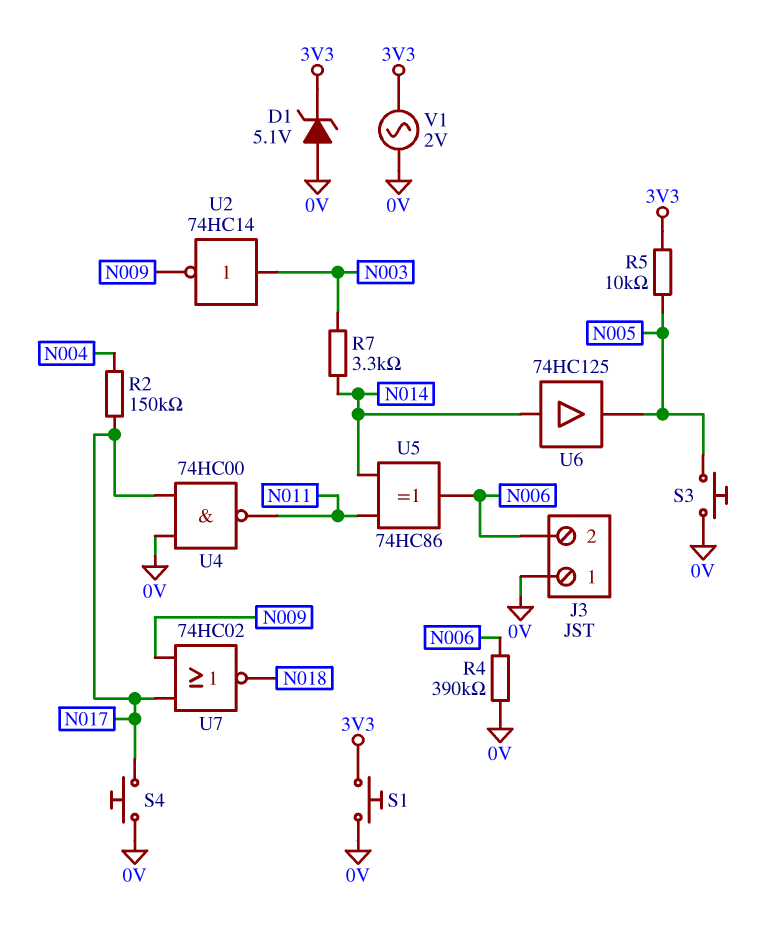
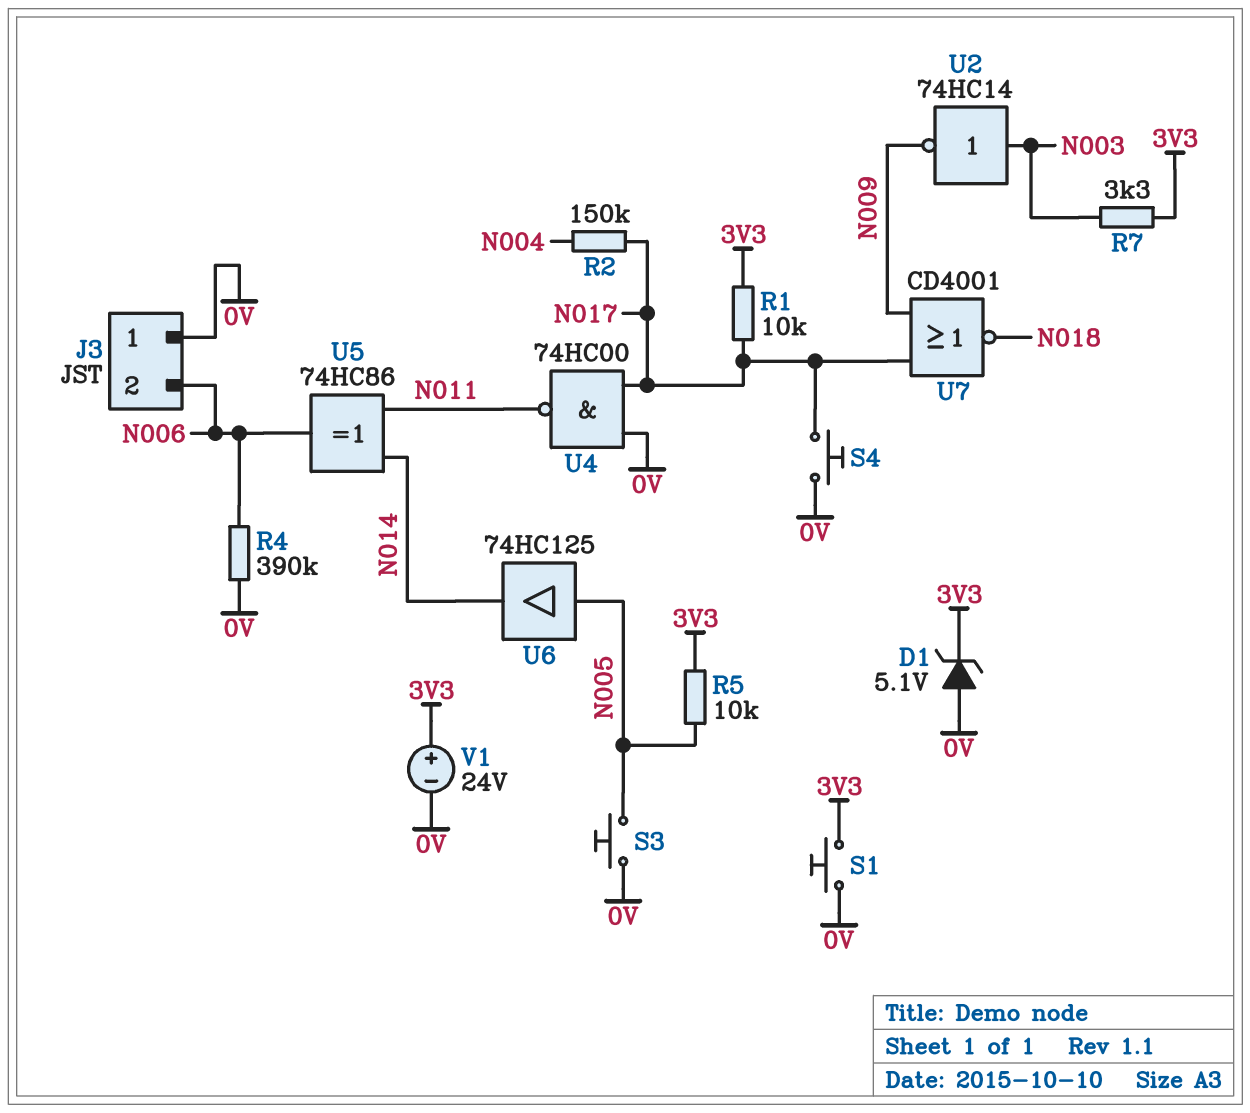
R1: none -> 10k (3V3, N017)
R7: 3.3k (N003, N014) -> 3.3k (3V3, N003)
U6: buffer 74HC125 (in N014, out N005) -> buffer 74HC125 (in N005, out N014)
U7: NOR 74HC02 (in N009, in N017, out N018) -> NOR CD4001 (in N009, in N017, out N018)
V1: AC 2V (0V, 3V3) -> 24V (plus 3V3, minus 0V)

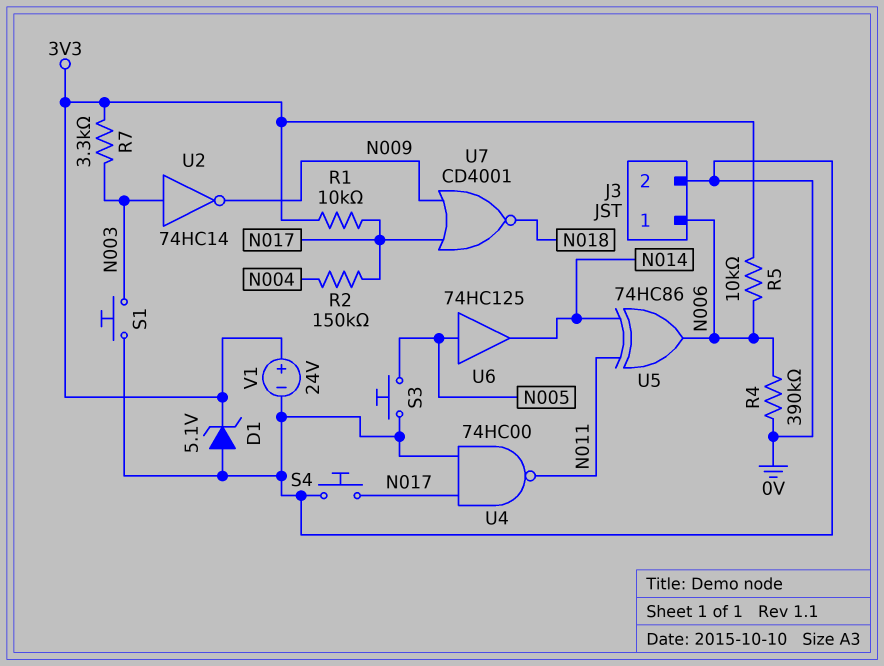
J3 pin 1: 0V -> N006
J3 pin 2: N006 -> 0V
R5: 10k (3V3, N005) -> 10k (3V3, N006)
S1: button (0V, 3V3) -> button (0V, N003)

